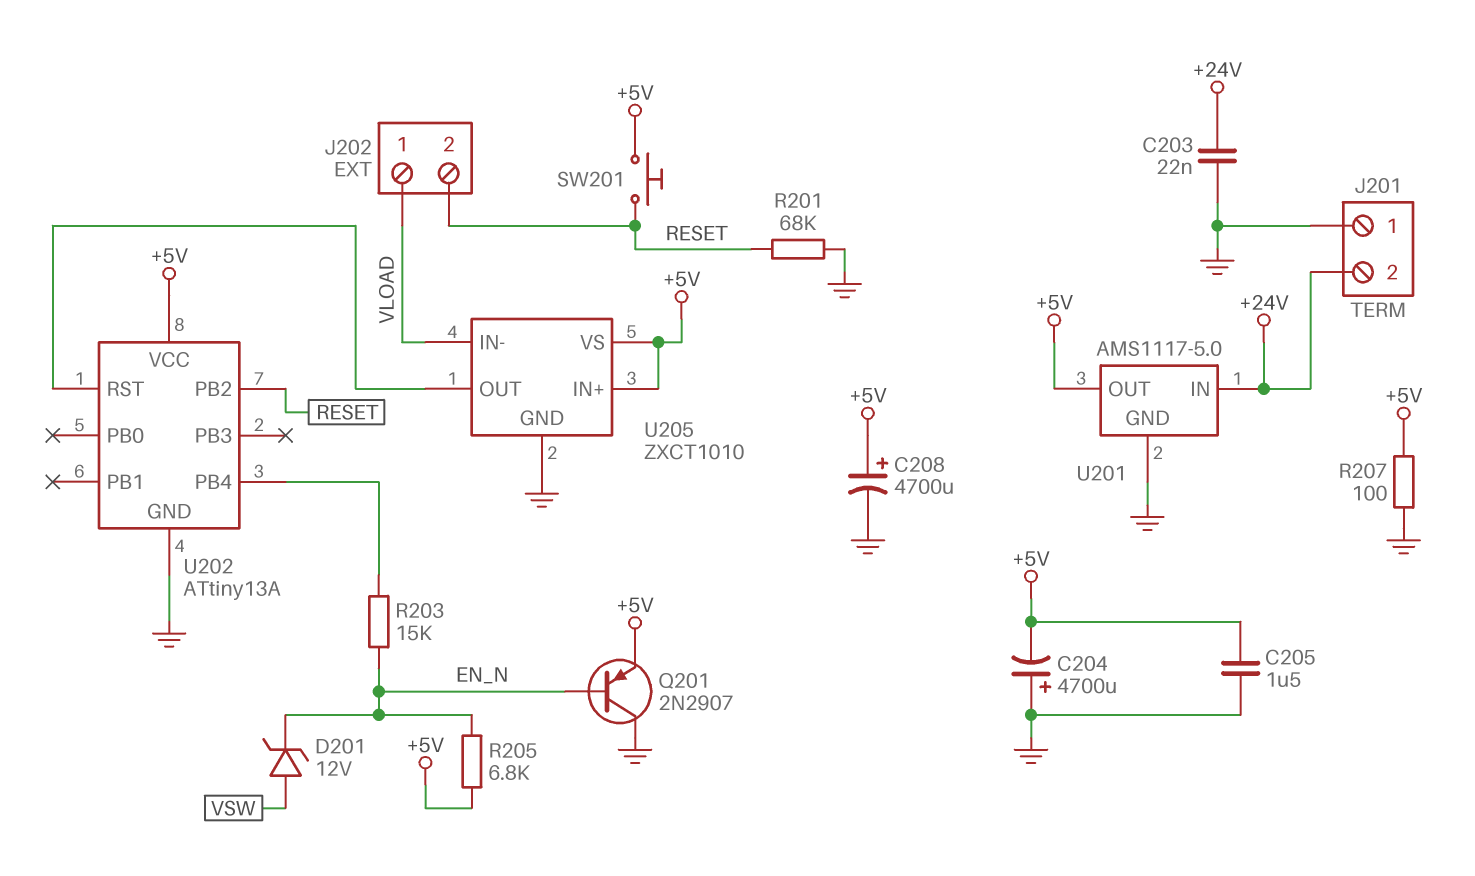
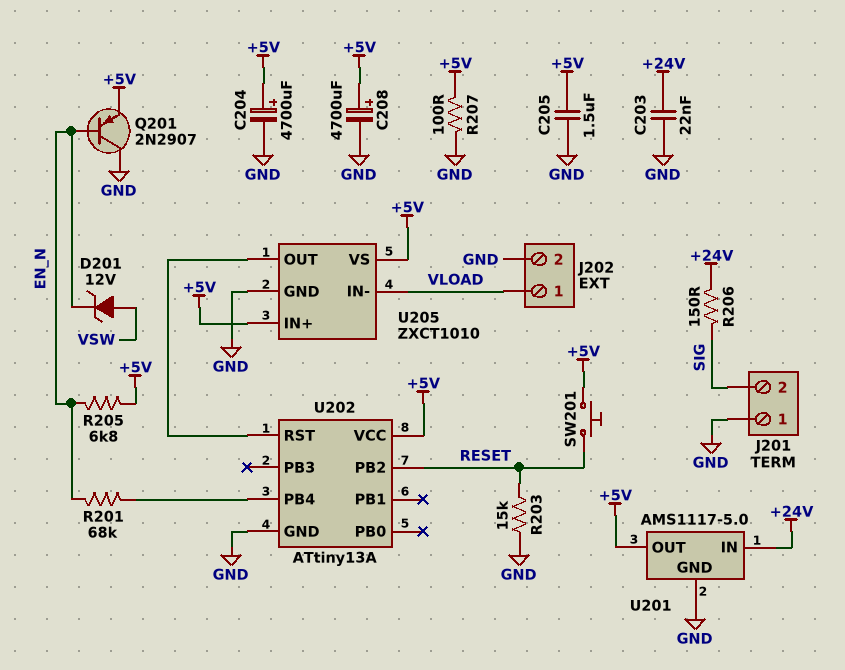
C204: 4700uF (plus GND, minus +5V) -> 4700uF (plus +5V, minus GND)
J201 pin 2: +24V -> SIG
J202 pin 2: RESET -> GND
R201: 68k (GND, RESET) -> 68k (EN_N, U202/PB4)
R203: 15k (EN_N, U202/PB4) -> 15k (GND, RESET)
R206: none -> 150 (+24V, SIG)

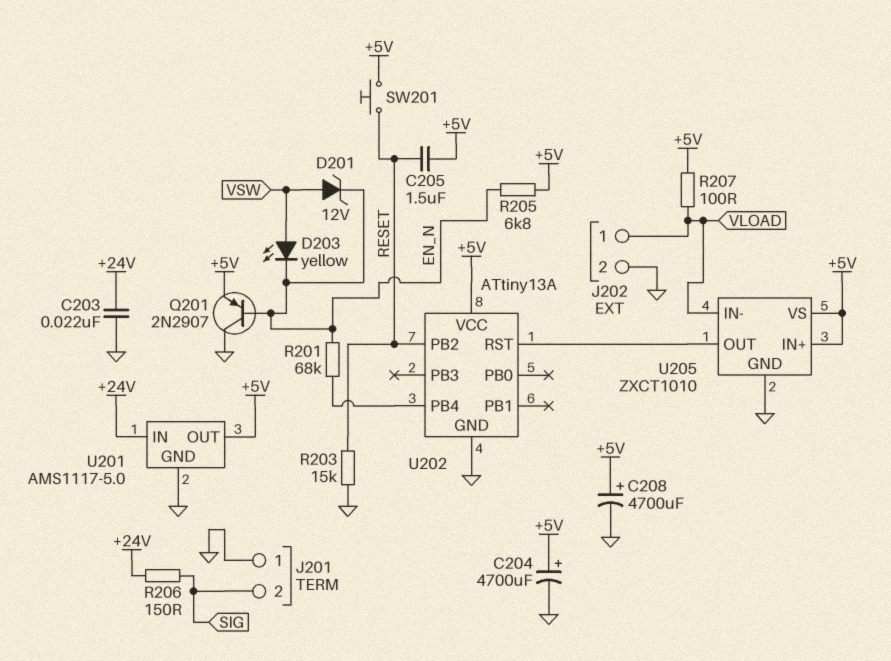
C205: 1.5uF (+5V, GND) -> 1.5uF (+5V, RESET)
D203: none -> LED yellow (A VSW, K EN_N)
R207: 100 (+5V, GND) -> 100 (+5V, VLOAD)

